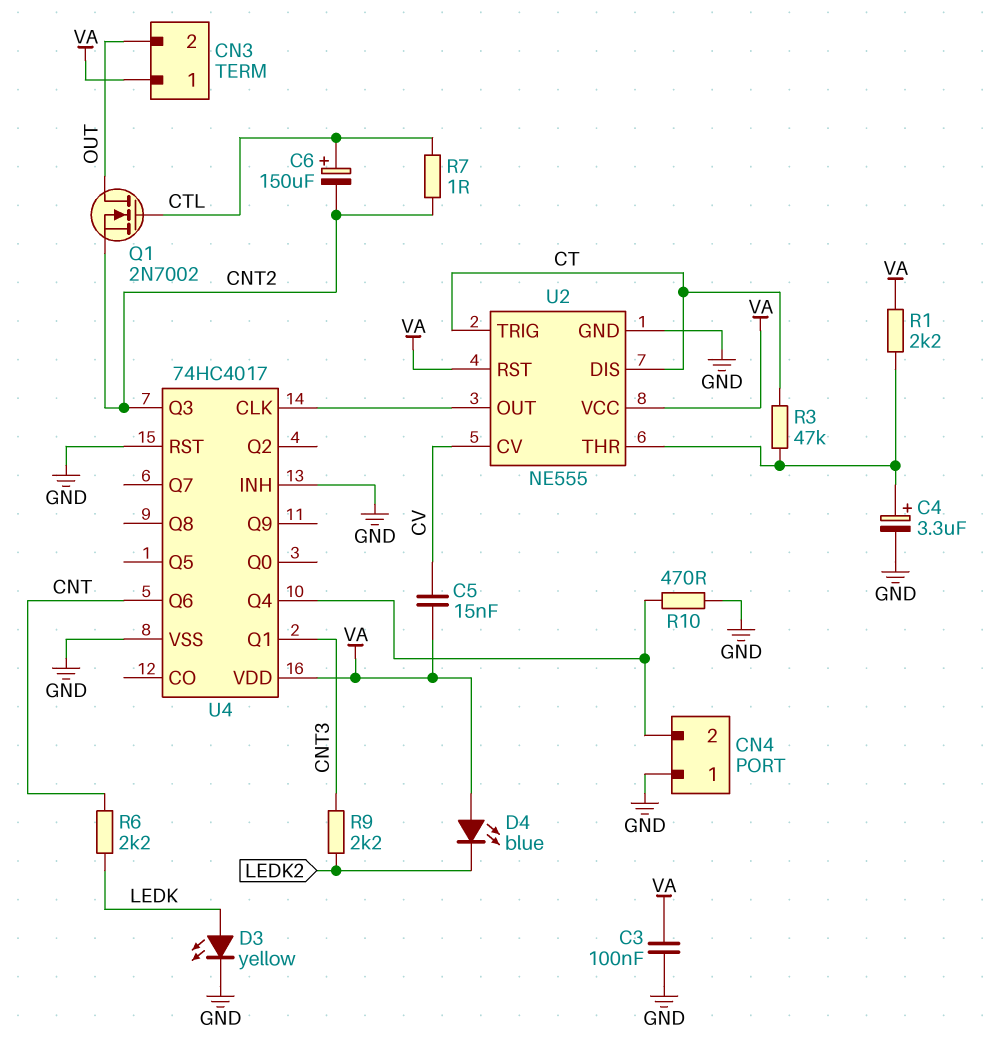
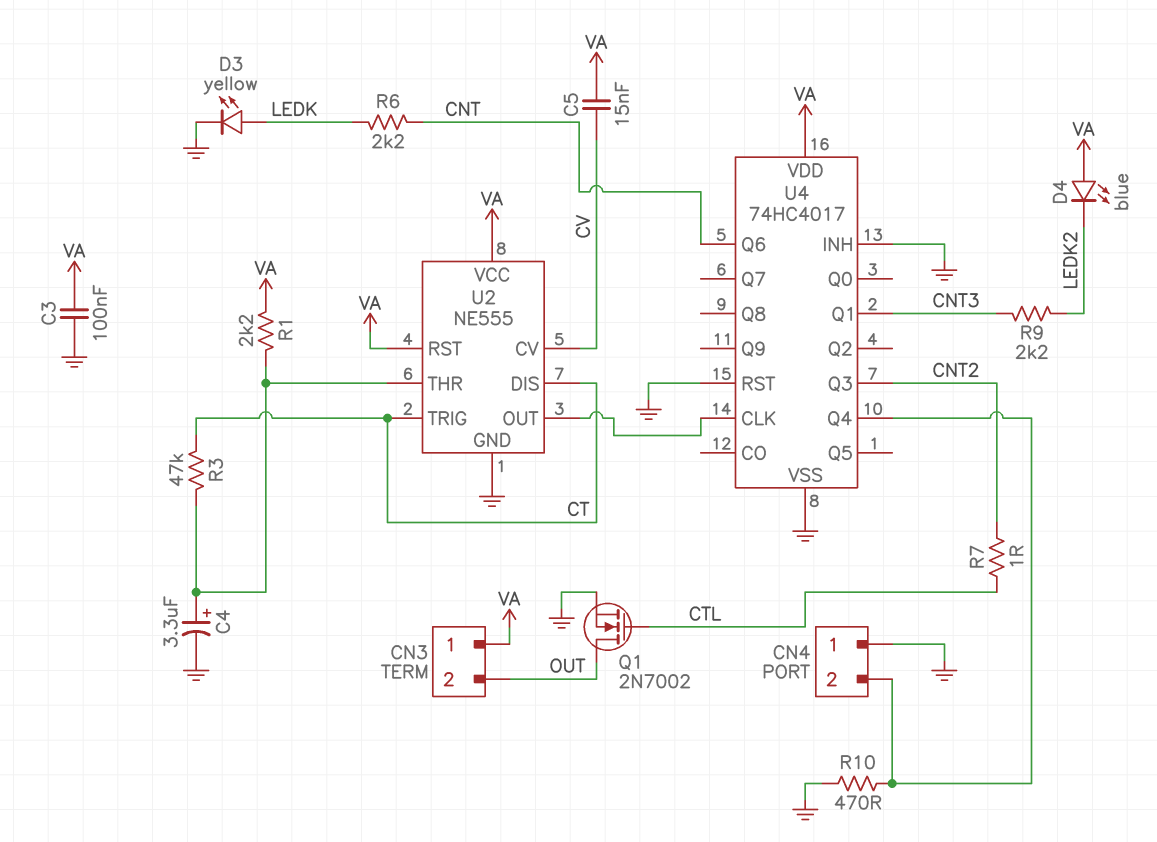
C6: 150uF (plus CTL, minus CNT2) -> none
Q1: NMOS 2N7002 (G CTL, D OUT, S CNT2) -> NMOS 2N7002 (G CTL, D OUT, S GND)

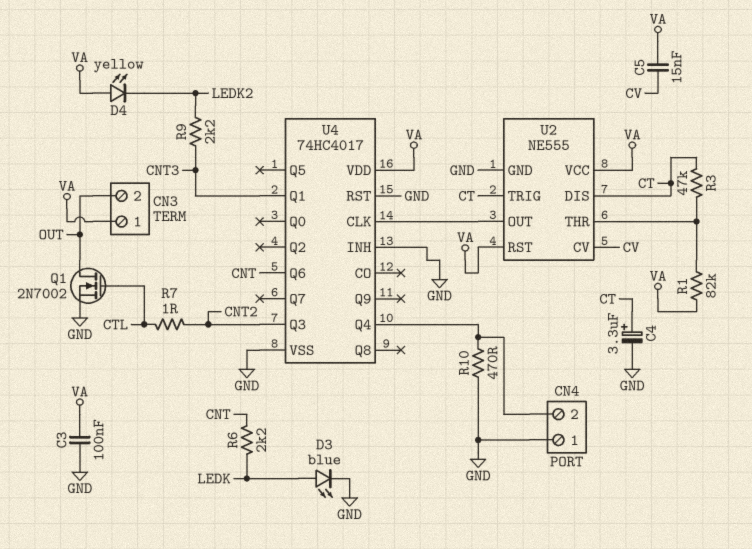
C4: 3.3uF (plus U2/THR, minus GND) -> 3.3uF (plus CT, minus GND)
D3: LED yellow (A LEDK, K GND) -> LED blue (A LEDK, K GND)
D4: LED blue (A VA, K LEDK2) -> LED yellow (A VA, K LEDK2)
R1: 2.2k (U2/THR, VA) -> 82k (U2/THR, VA)

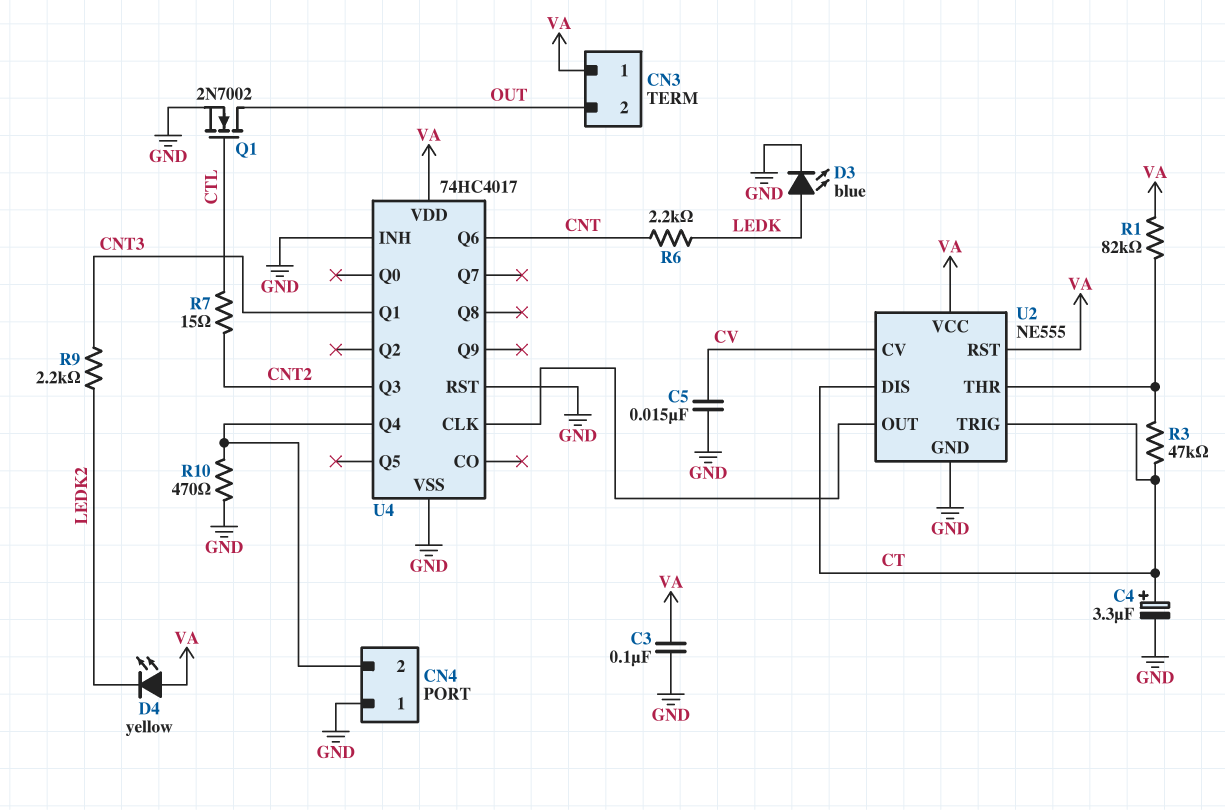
C5: 15nF (CV, VA) -> 15nF (CV, GND)
R7: 1 (CNT2, CTL) -> 15 (CNT2, CTL)

